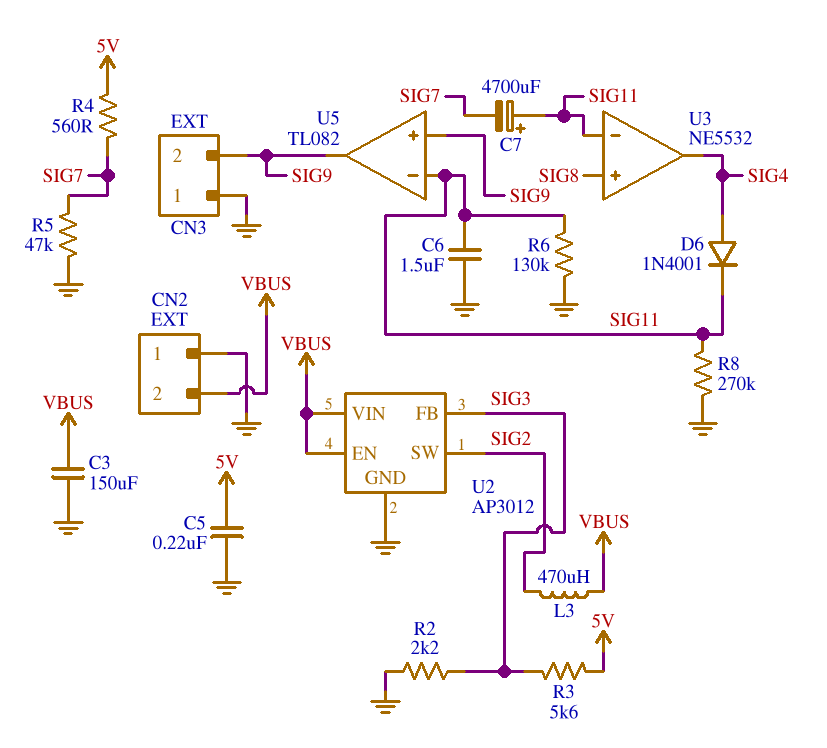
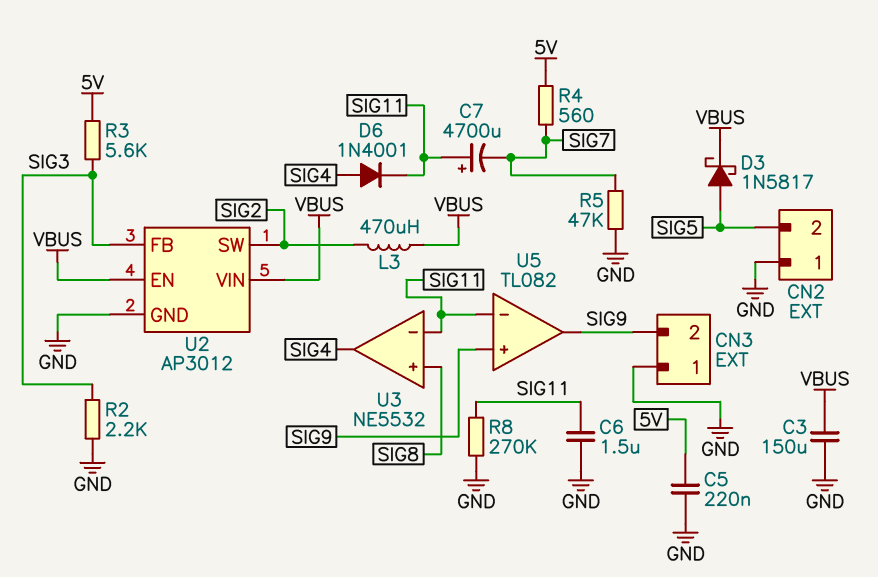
CN2 pin 2: VBUS -> SIG5
D3: none -> schottky 1N5817 (A SIG5, K VBUS)
R6: 130k (GND, SIG11) -> none

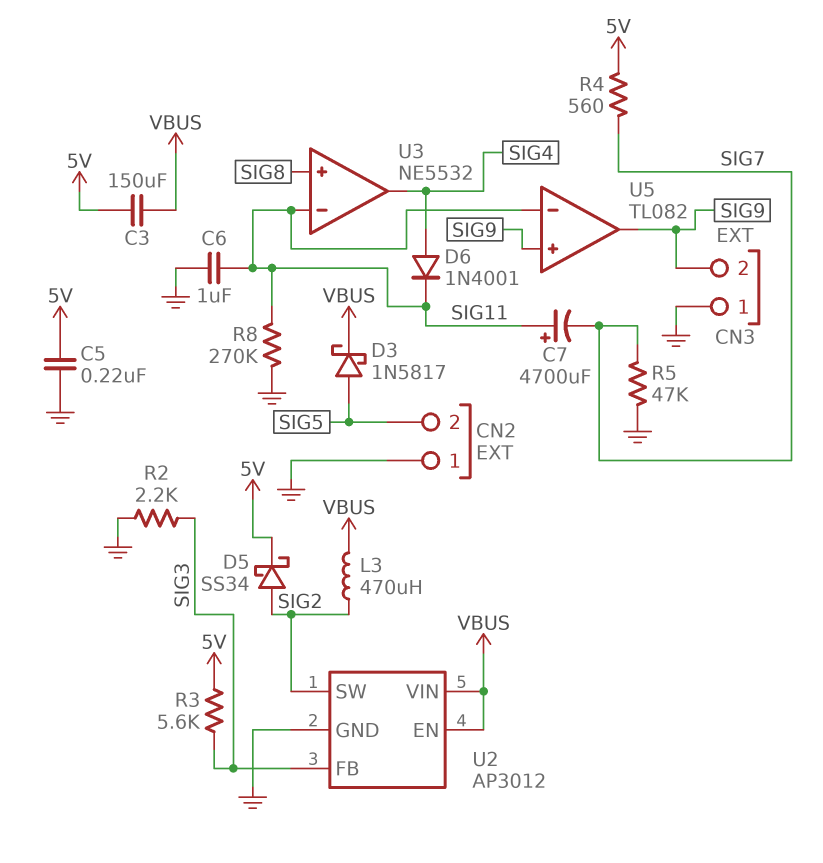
C3: 150uF (GND, VBUS) -> 150uF (5V, VBUS)
C6: 1.5uF (GND, SIG11) -> 1uF (GND, SIG11)
D5: none -> schottky SS34 (A SIG2, K 5V)

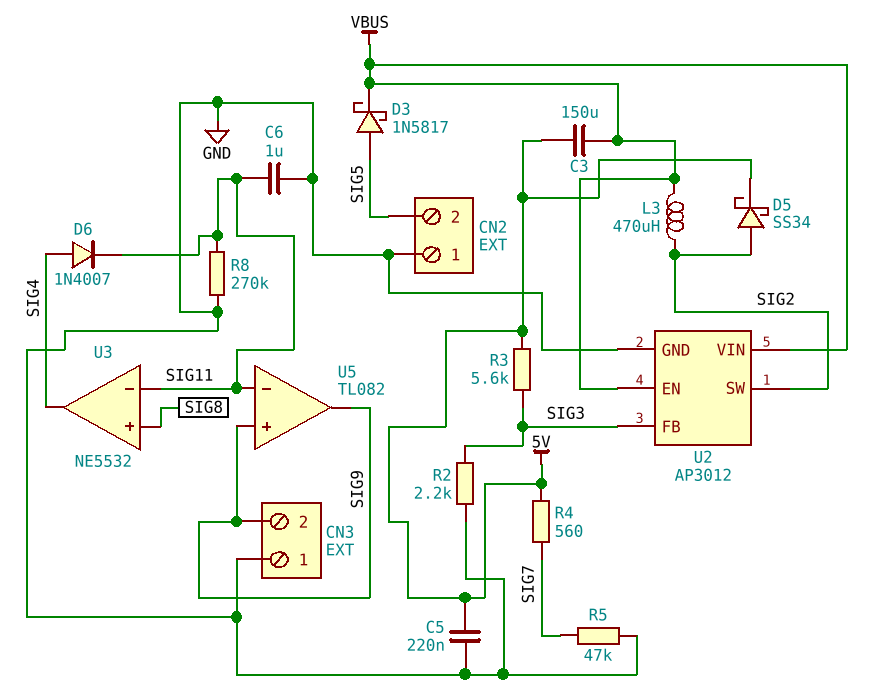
C7: 4700uF (plus SIG11, minus SIG7) -> none
D6: diode 1N4001 (A SIG4, K SIG11) -> diode 1N4007 (A SIG4, K SIG11)

